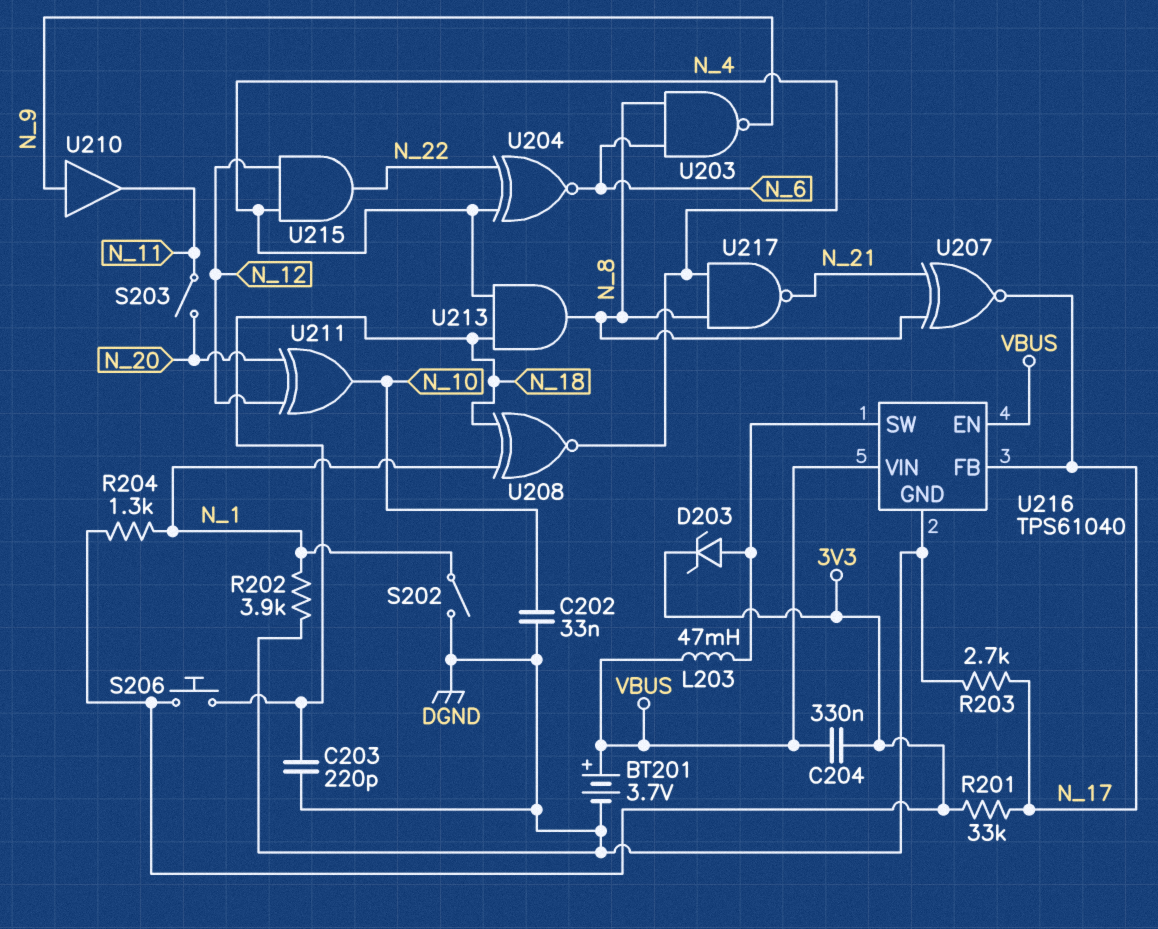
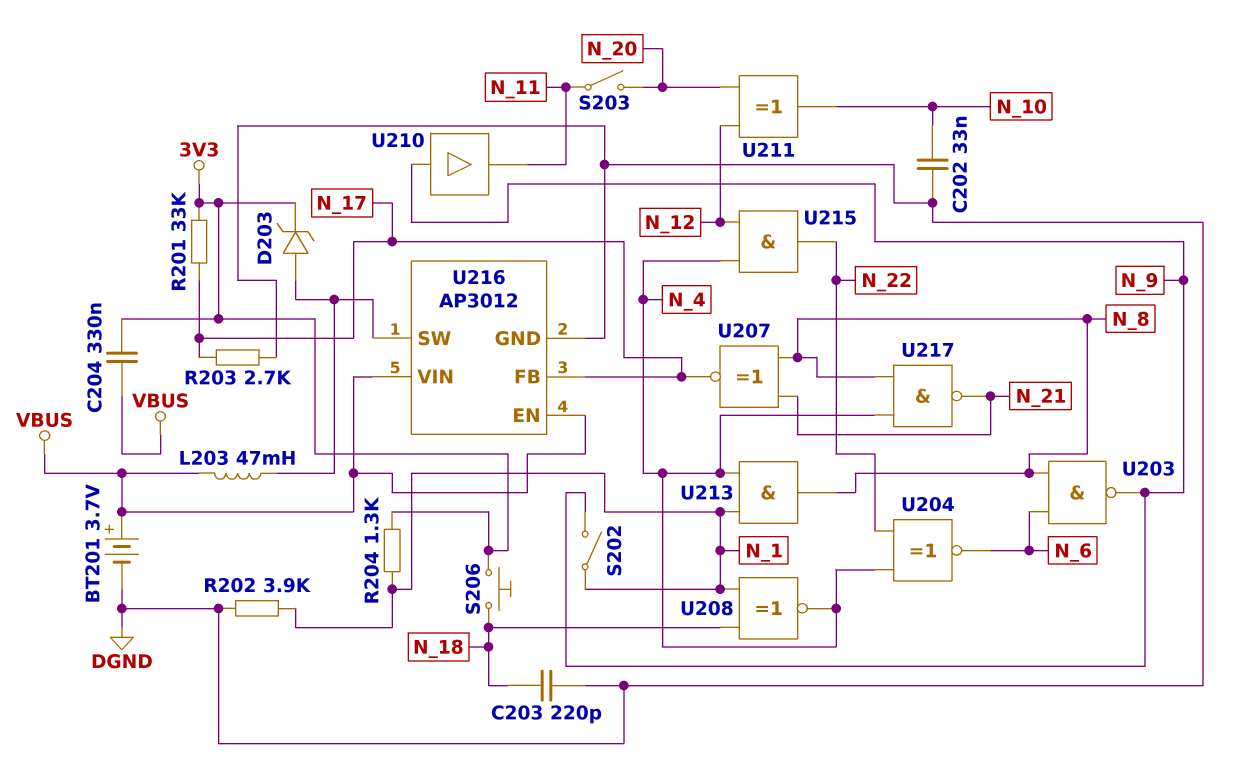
S202: switch (DGND, N_1) -> switch (N_1, N_9)
U213: AND (in N_4, in N_18, out N_8) -> AND (in N_1, in N_4, out N_8)
U216: TPS61040 -> AP3012

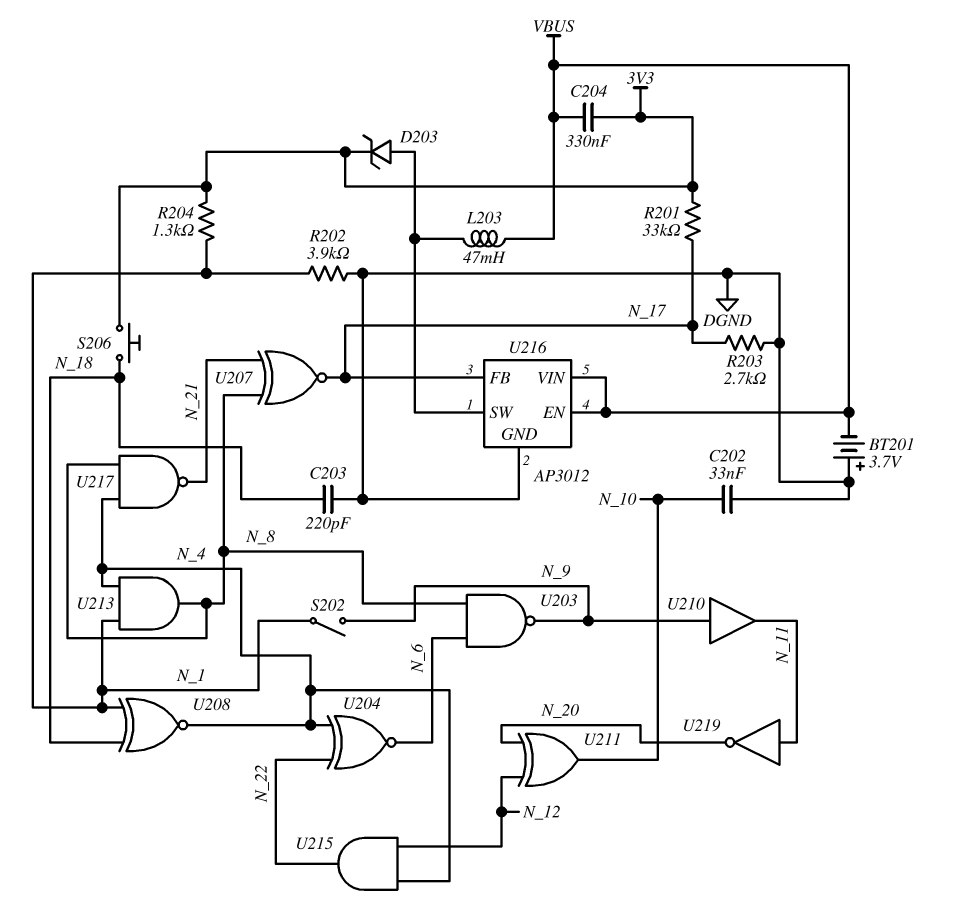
BT201: 3.7V (plus VBUS, minus DGND) -> 3.7V (plus DGND, minus VBUS)
S203: switch (N_11, N_20) -> none
U219: none -> NOT (in N_11, out N_20)

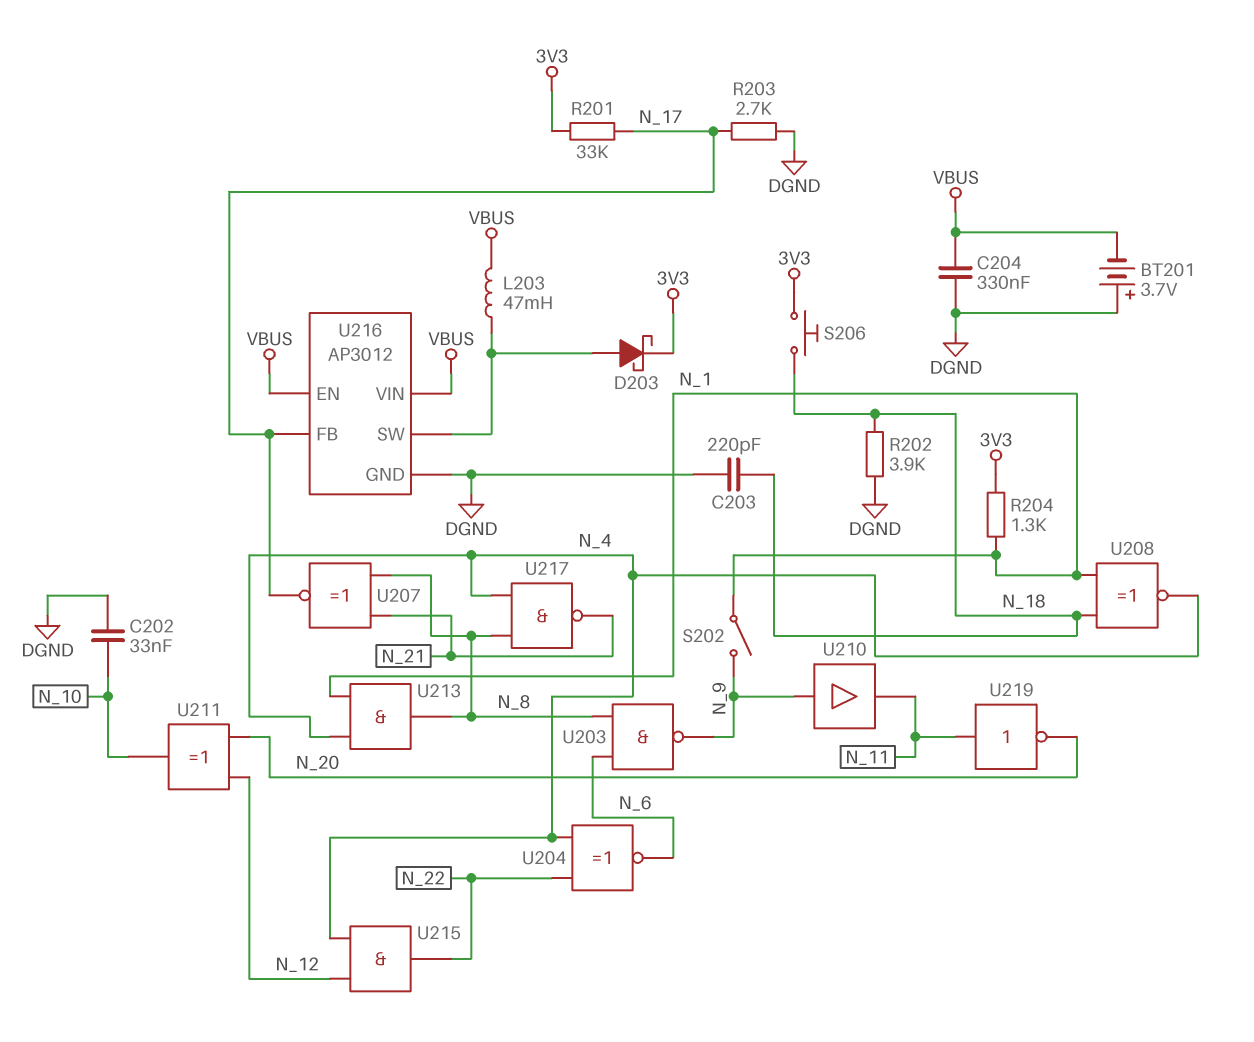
C204: 330nF (3V3, VBUS) -> 330nF (DGND, VBUS)
D203: zener (A U216/SW, K 3V3) -> schottky (A U216/SW, K 3V3)
R202: 3.9k (DGND, N_1) -> 3.9k (DGND, N_18)

